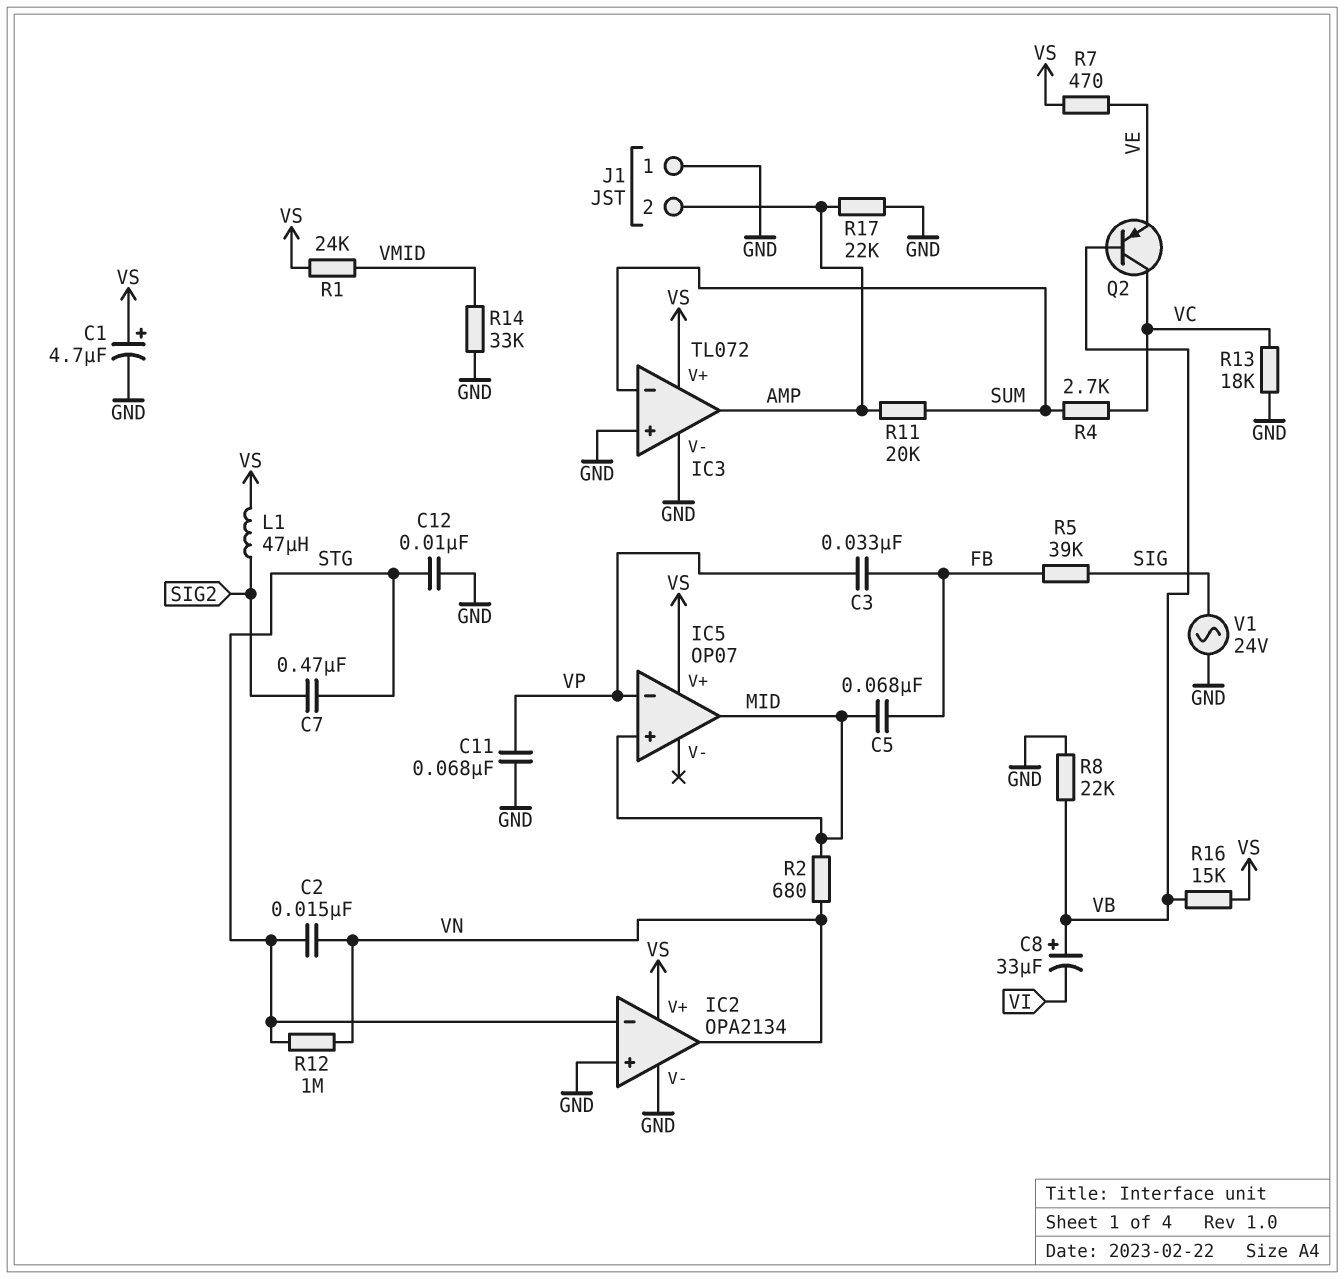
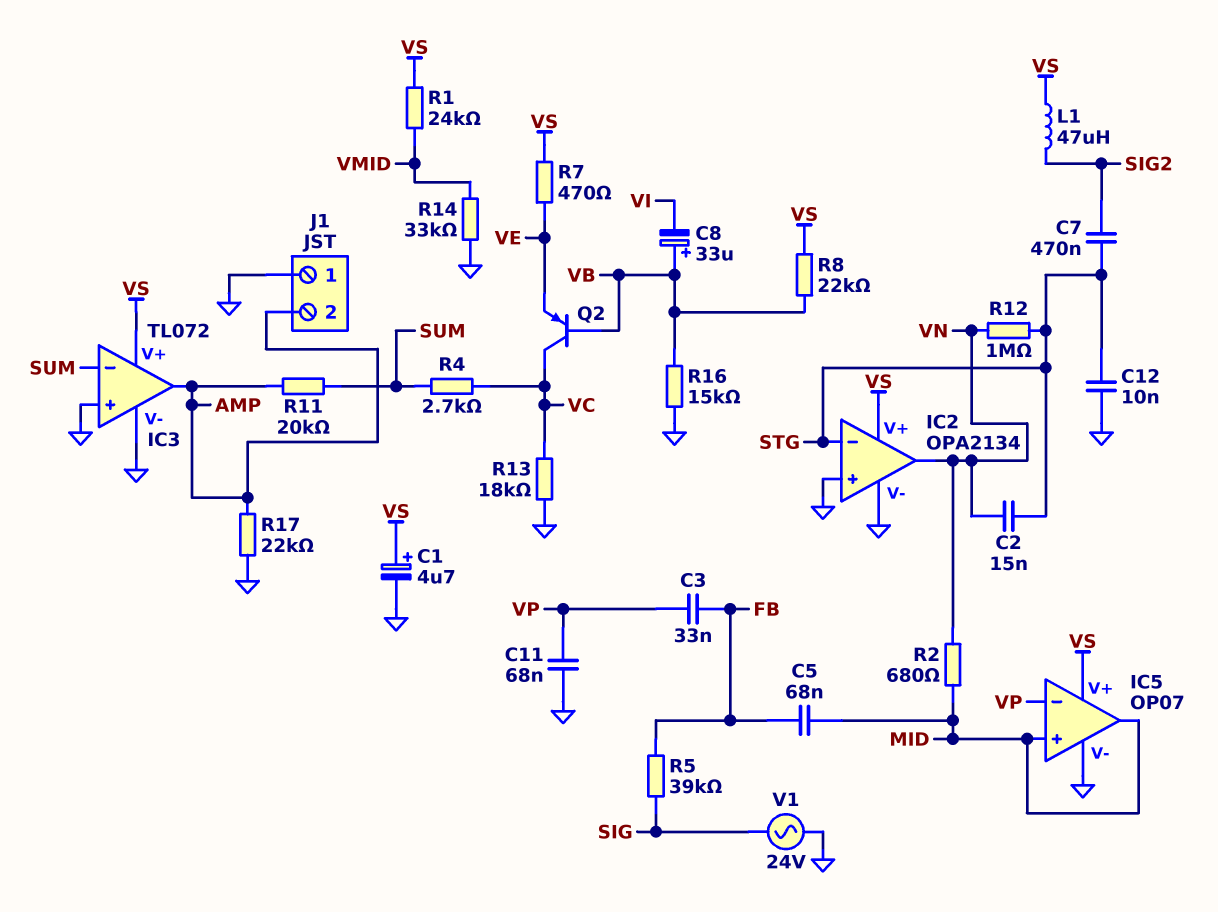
IC5 pin V-: none -> GND
R8: 22k (GND, VB) -> 22k (VB, VS)
R16: 15k (VB, VS) -> 15k (GND, VB)

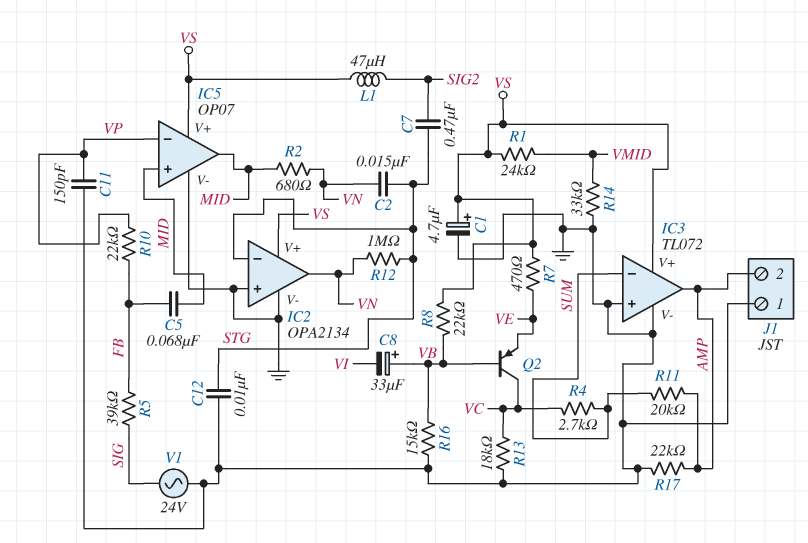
C3: 33nF (FB, VP) -> none
C11: 68nF (GND, VP) -> 150pF (GND, VP)
R10: none -> 22k (FB, VP)

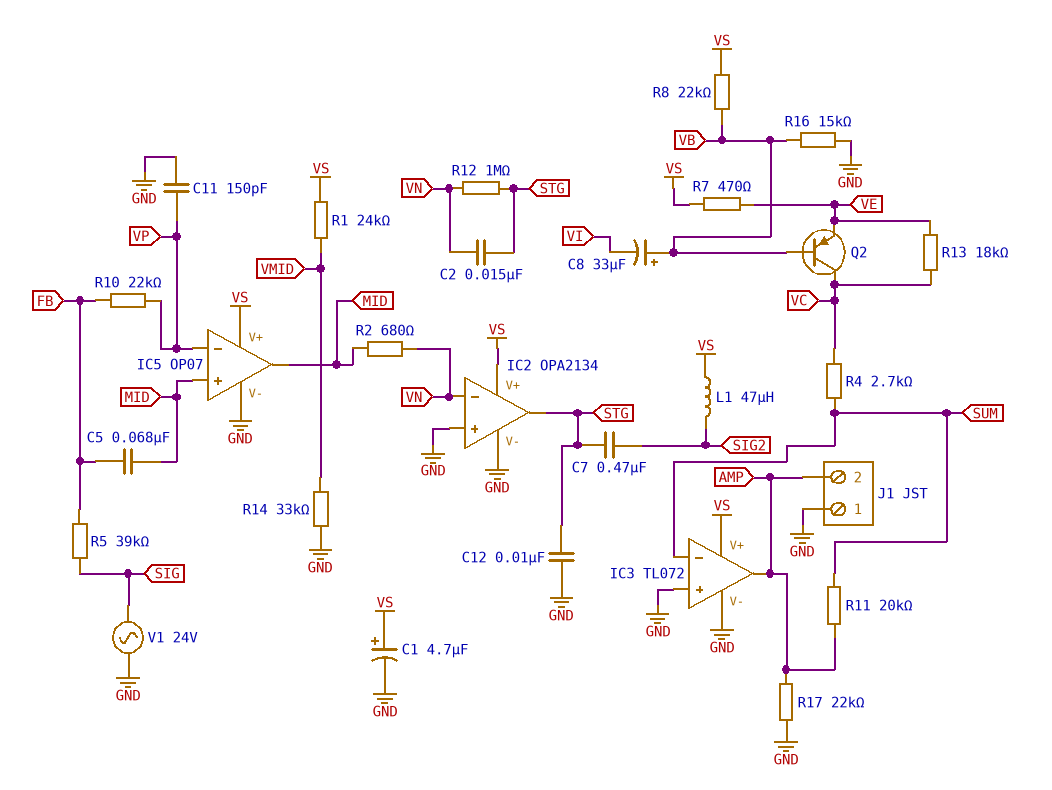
IC2 pin in-: STG -> VN
IC2 pin out: VN -> STG
R13: 18k (GND, VC) -> 18k (VC, VE)

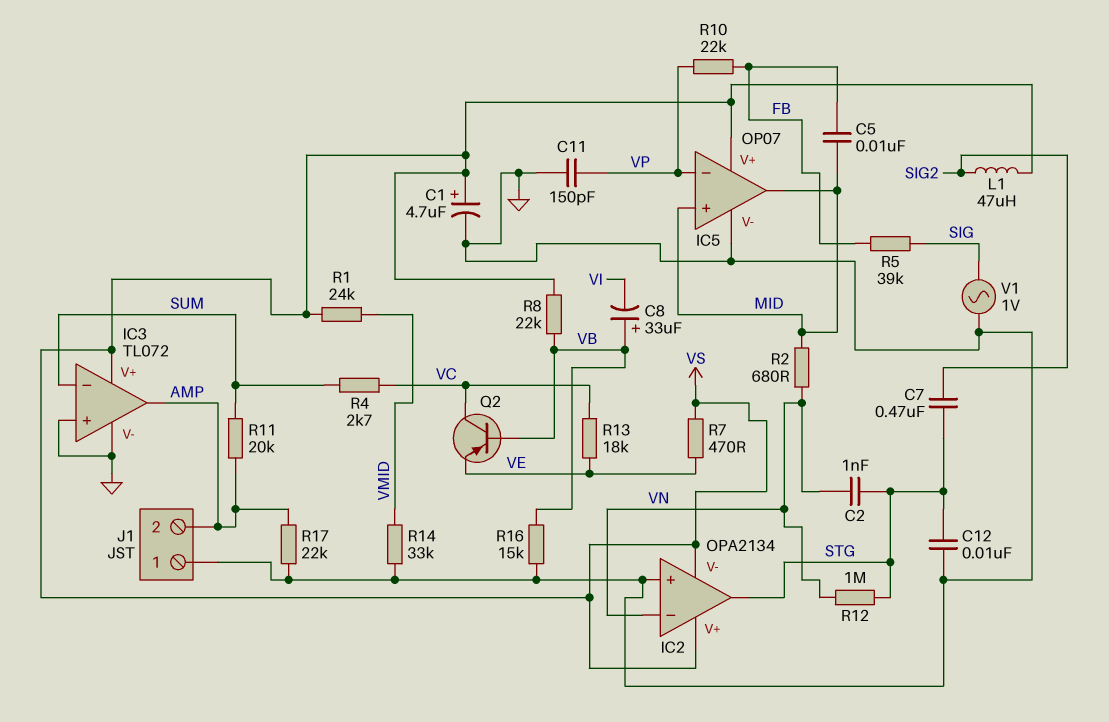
C2: 15nF (STG, VN) -> 1nF (STG, VN)
C5: 68nF (FB, MID) -> 10nF (FB, MID)
IC2 pin V-: GND -> VS
V1: AC 24V (GND, SIG) -> AC 1V (GND, SIG)

